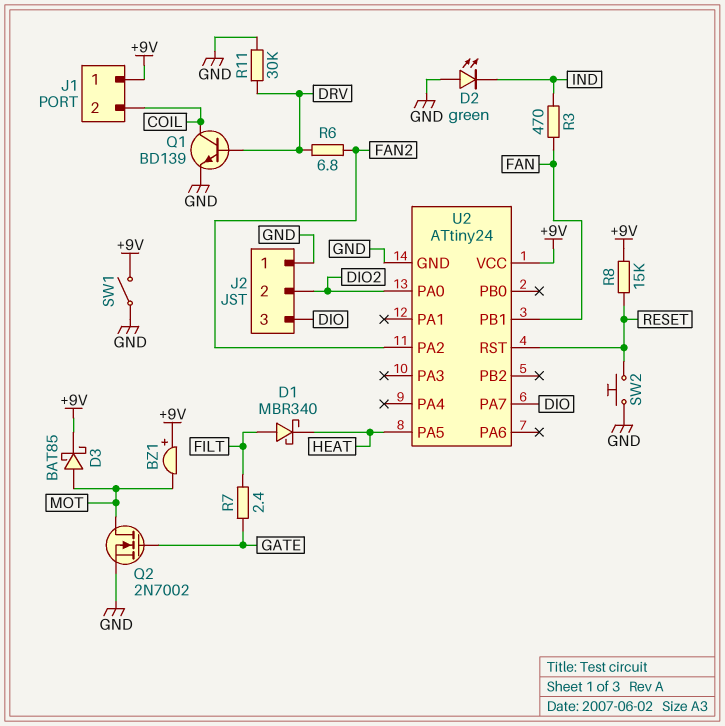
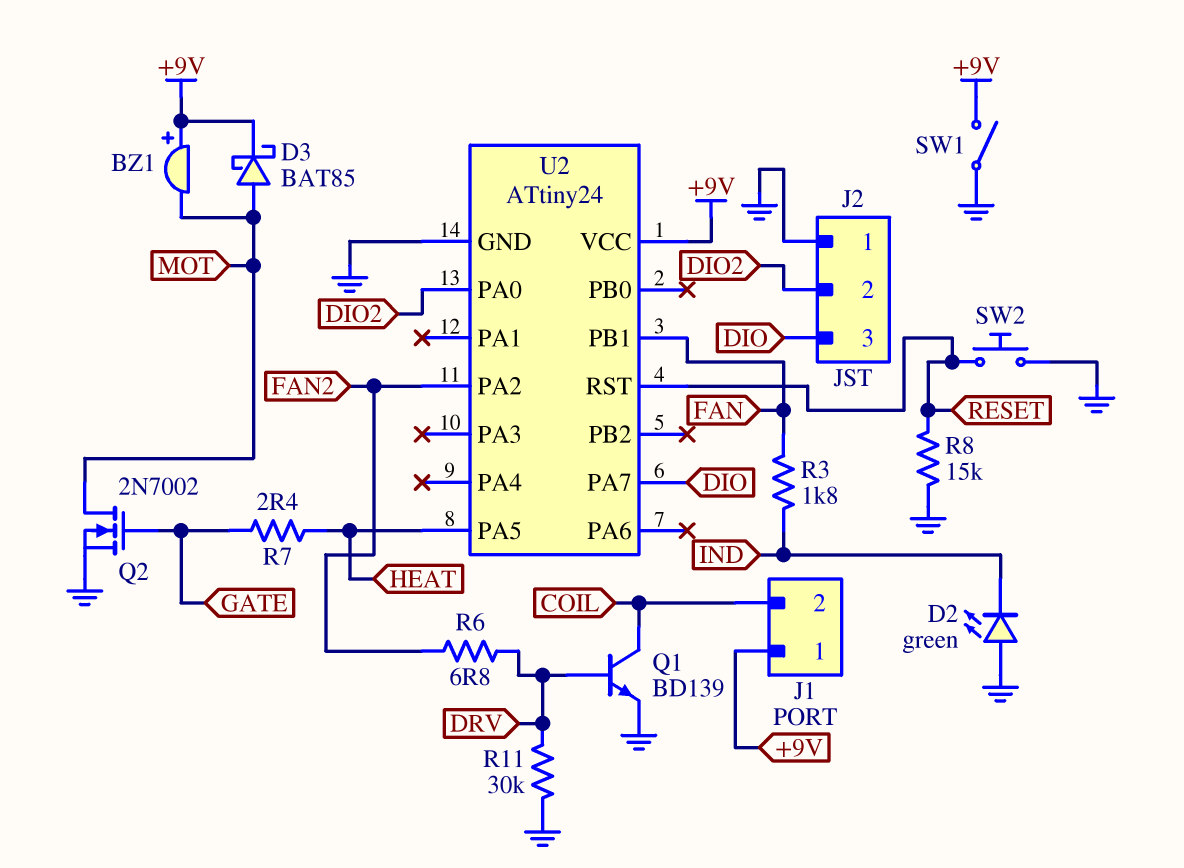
D1: schottky MBR340 (A FILT, K HEAT) -> none
R3: 470 (FAN, IND) -> 1.8k (FAN, IND)
R7: 2.4 (FILT, GATE) -> 2.4 (GATE, HEAT)
R8: 15k (+9V, RESET) -> 15k (GND, RESET)

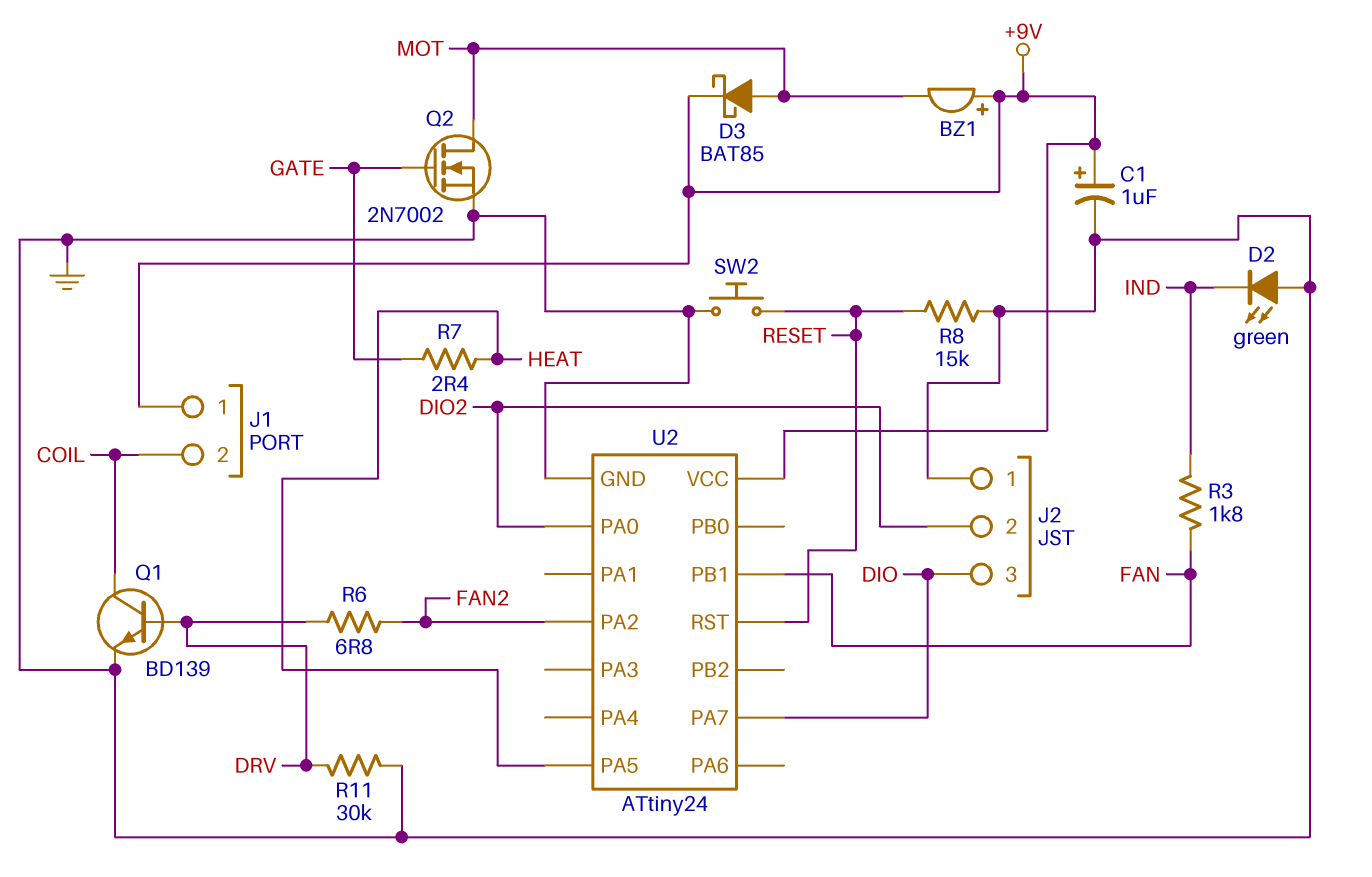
C1: none -> 1uF (plus +9V, minus GND)
SW1: switch (+9V, GND) -> none

